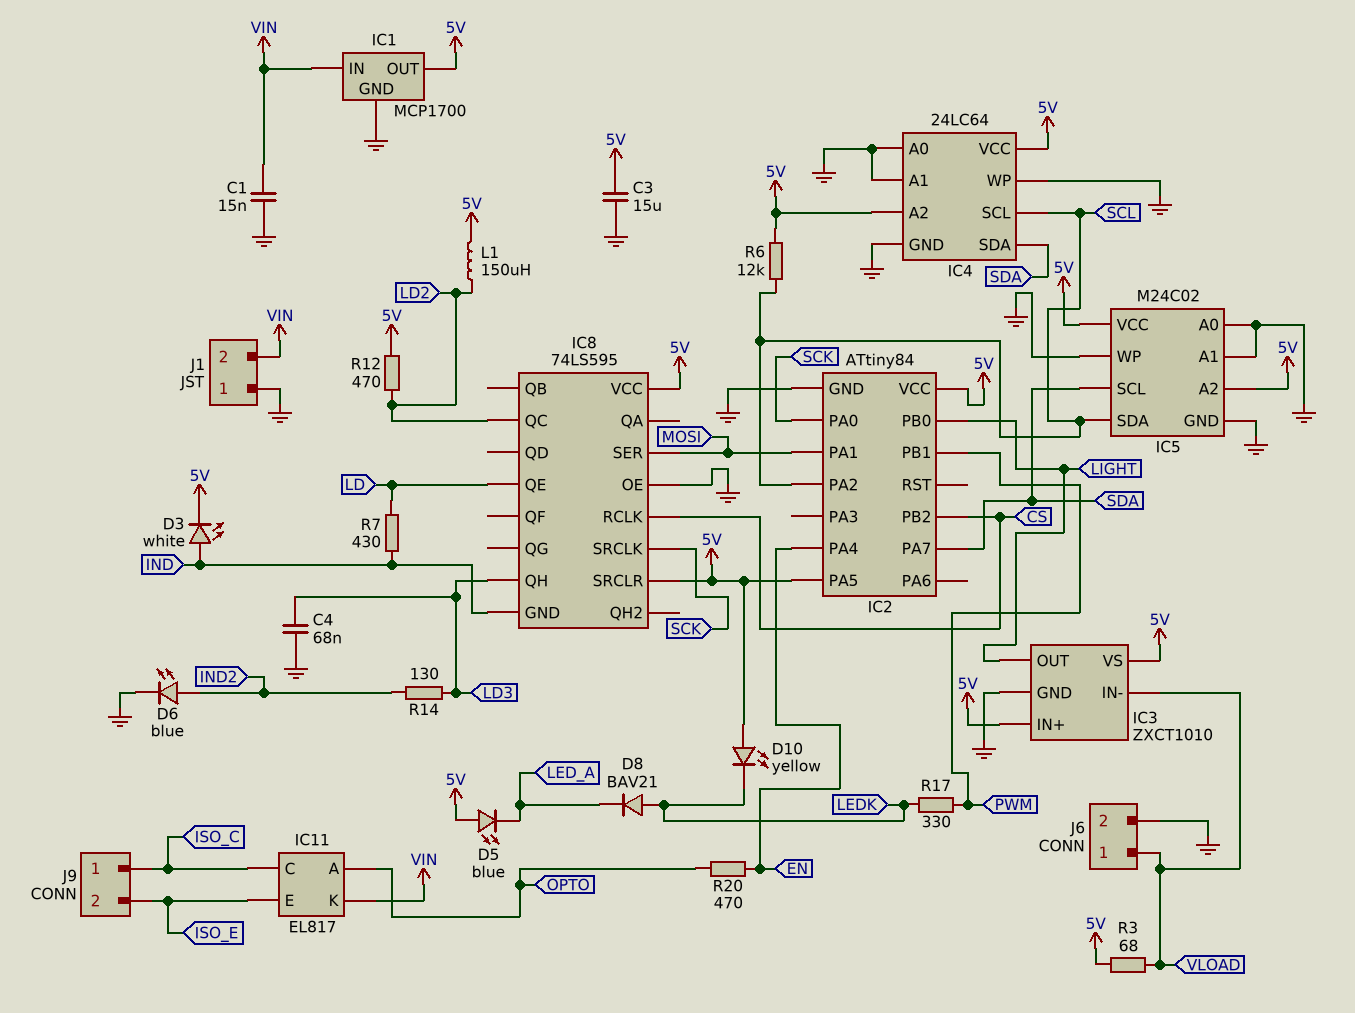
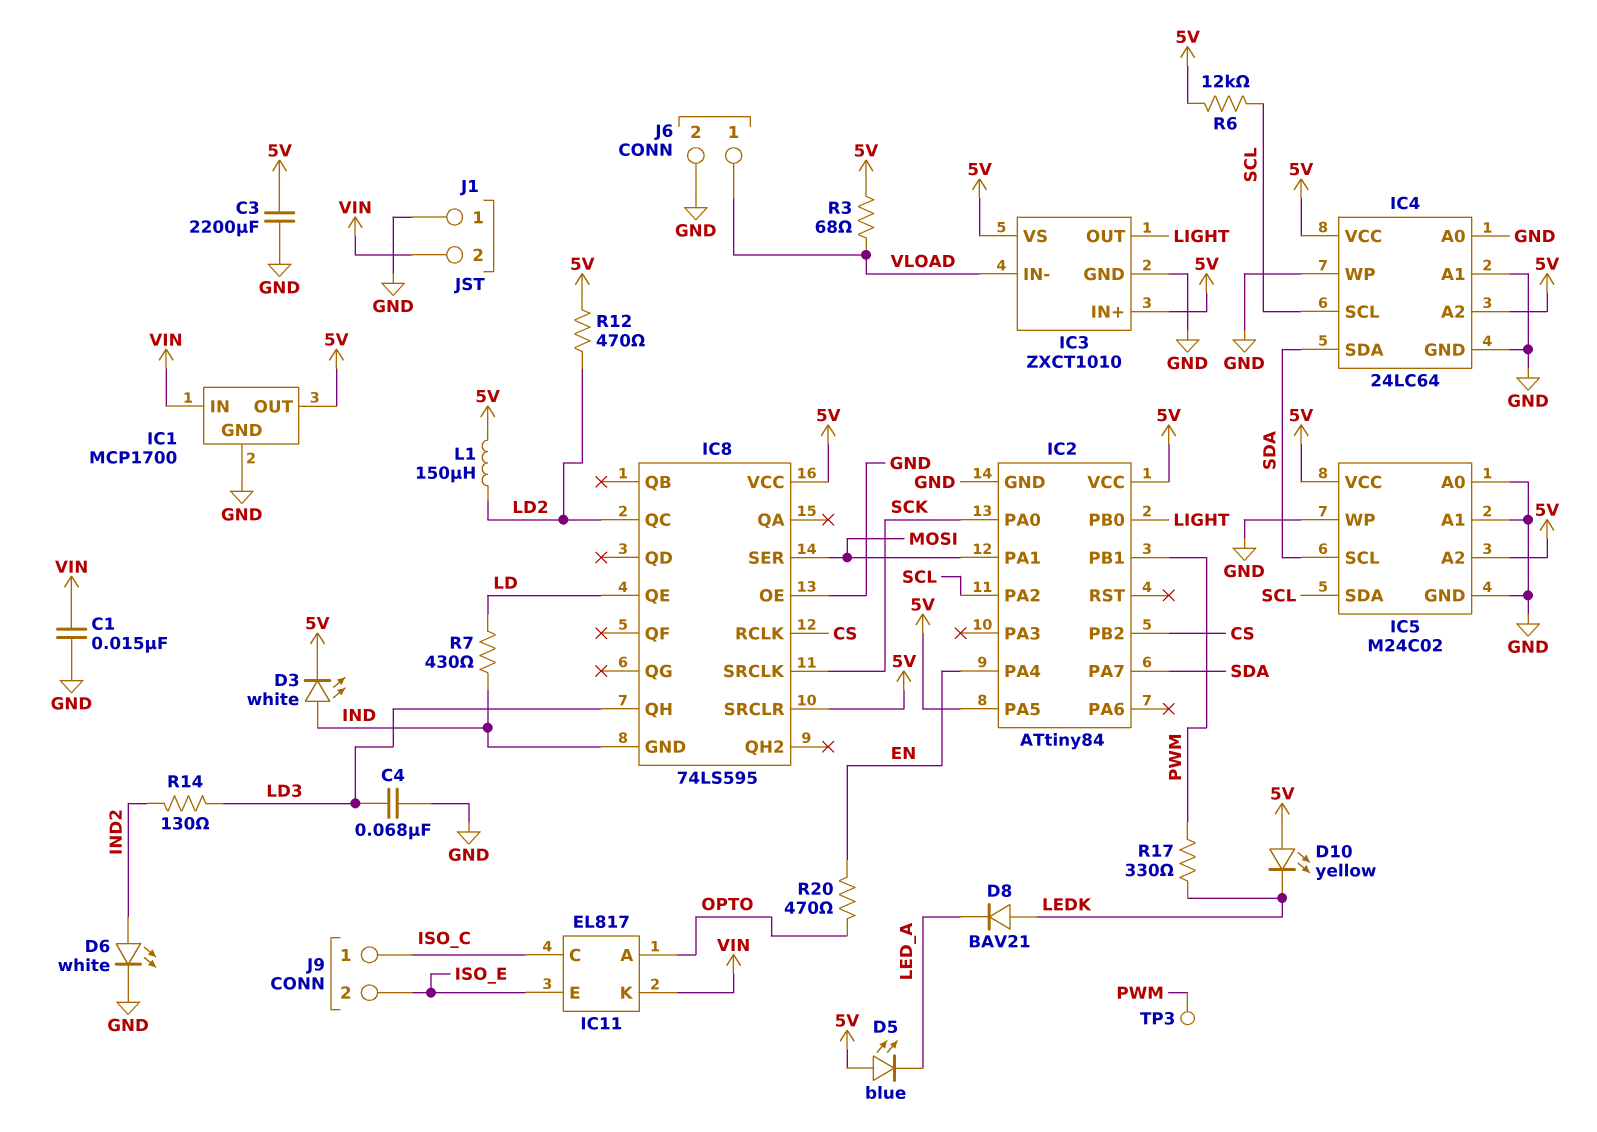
C3: 15uF (5V, GND) -> 2200uF (5V, GND)
D6: LED blue (A IND2, K GND) -> LED white (A IND2, K GND)
TP3: none -> test point (PWM)

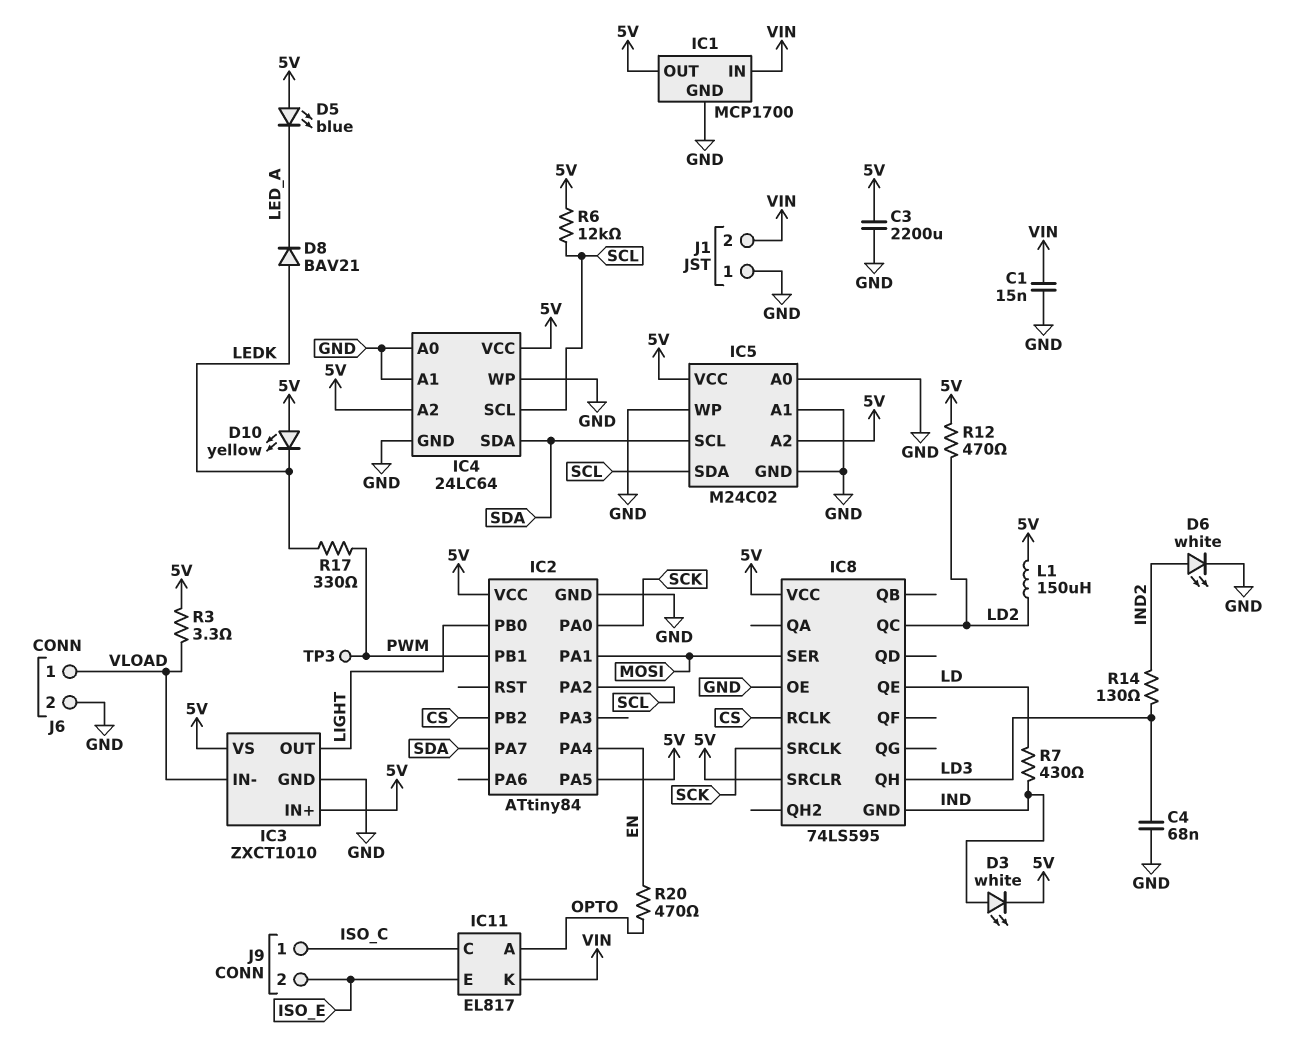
R3: 68 (5V, VLOAD) -> 3.3 (5V, VLOAD)

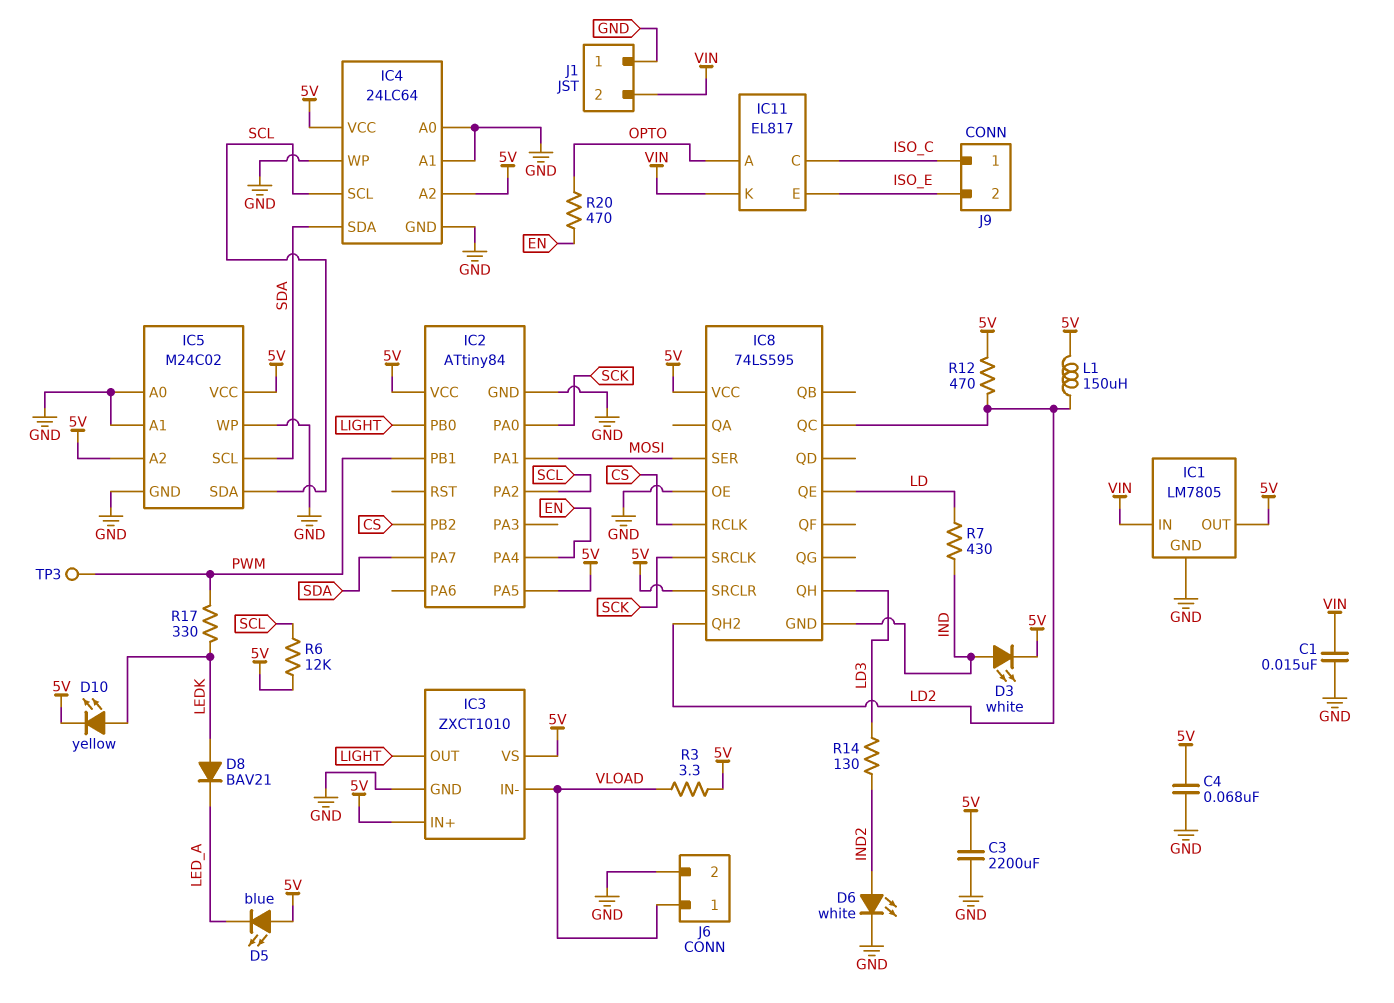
C4: 68nF (GND, LD3) -> 68nF (5V, GND)
D10: LED yellow (A 5V, K LEDK) -> LED yellow (A LEDK, K 5V)
IC1: MCP1700 -> LM7805
IC8 pin QH2: none -> LD2

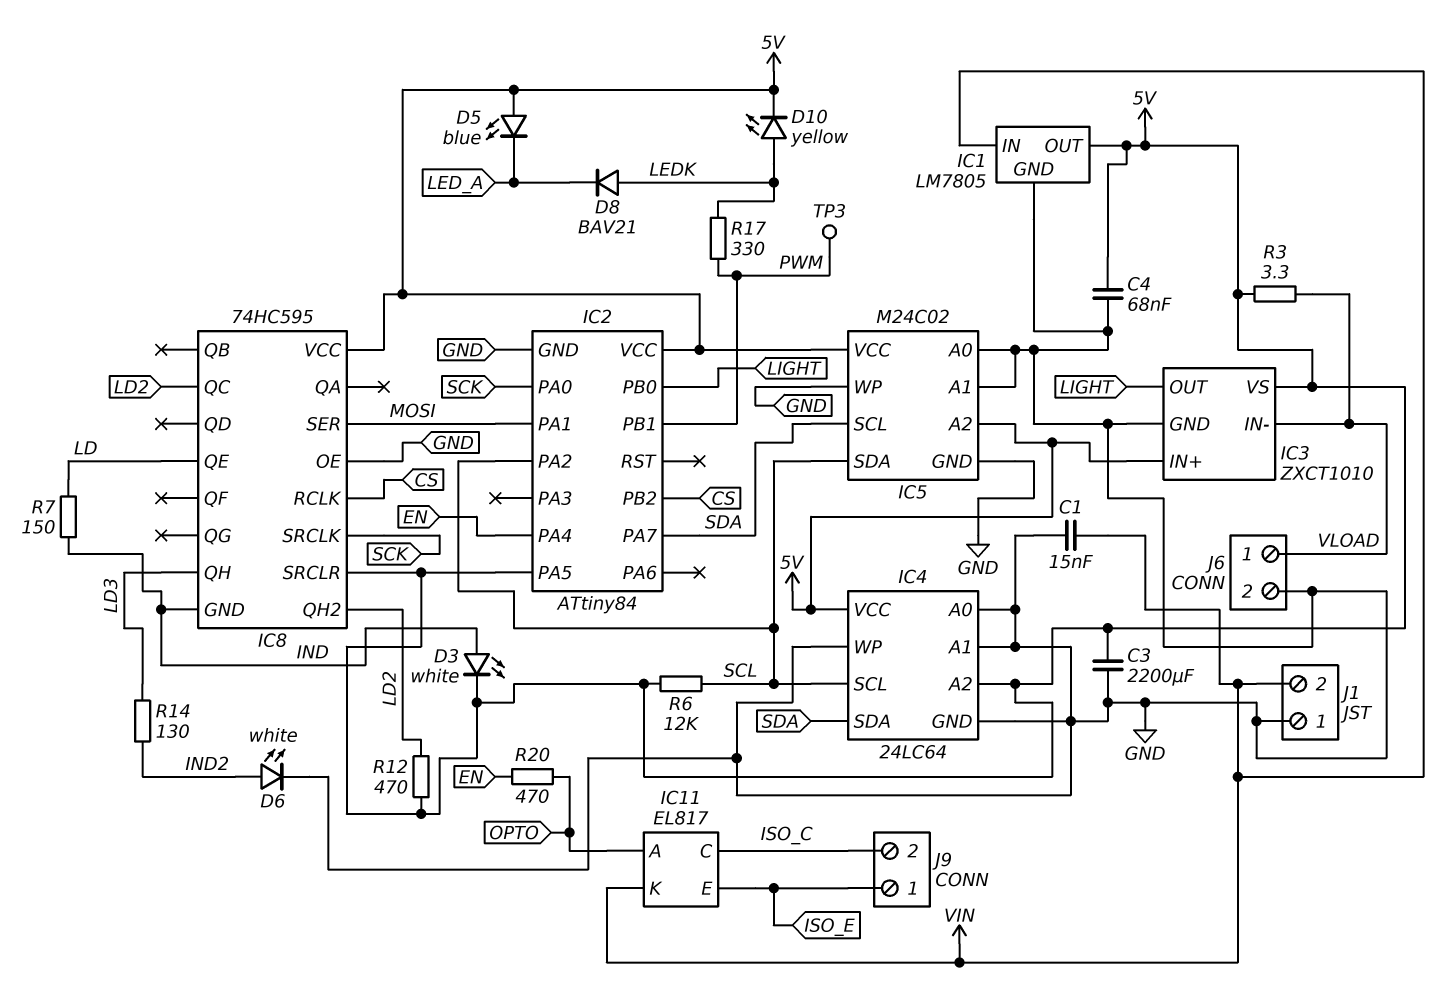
IC8: 74LS595 -> 74HC595
J9 pin 1: ISO_C -> ISO_E
J9 pin 2: ISO_E -> ISO_C
L1: 150uH (5V, LD2) -> none
R7: 430 (IND, LD) -> 150 (IND, LD)

